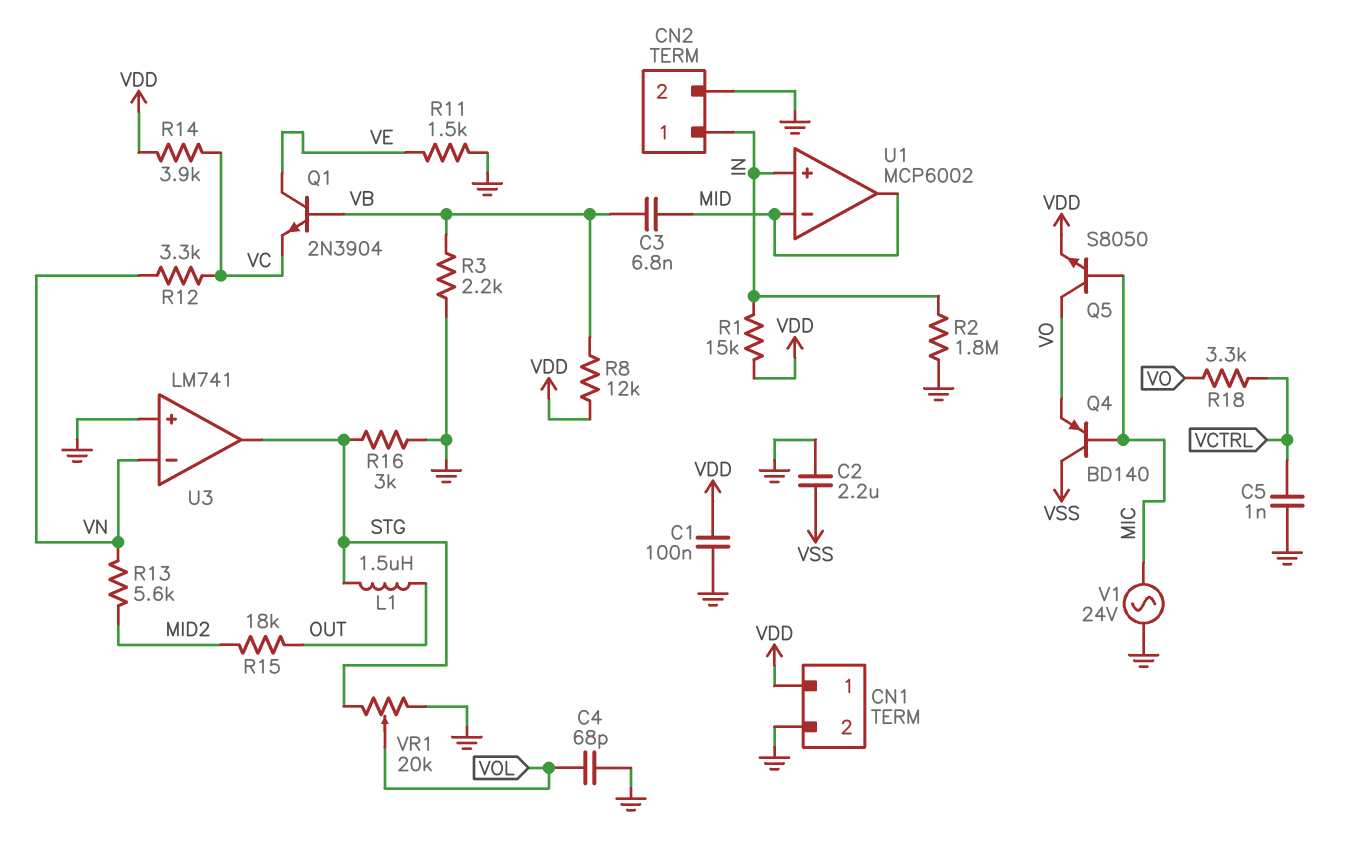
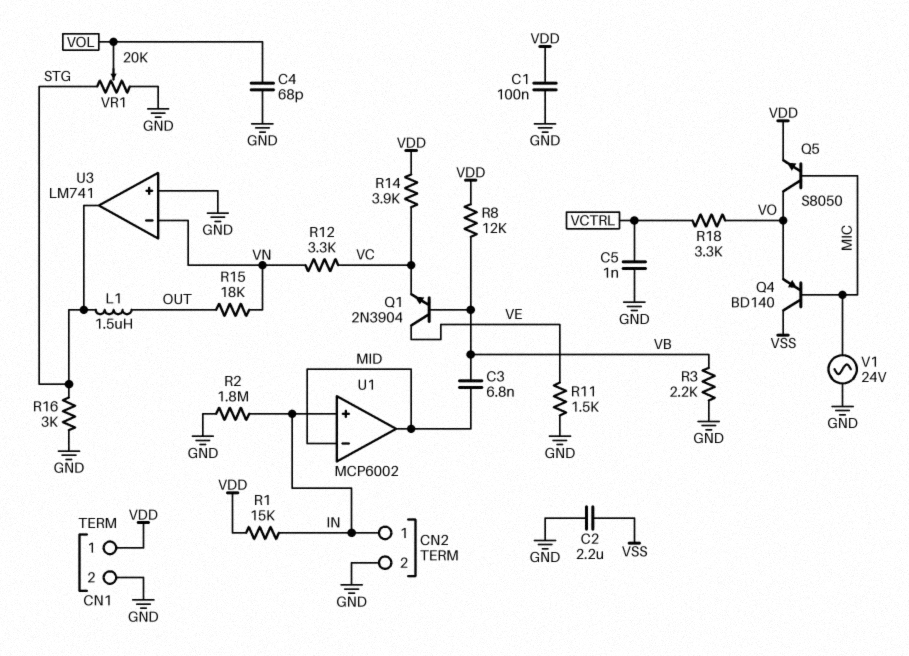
R13: 5.6k (MID2, VN) -> none
R15: 18k (MID2, OUT) -> 18k (OUT, VN)

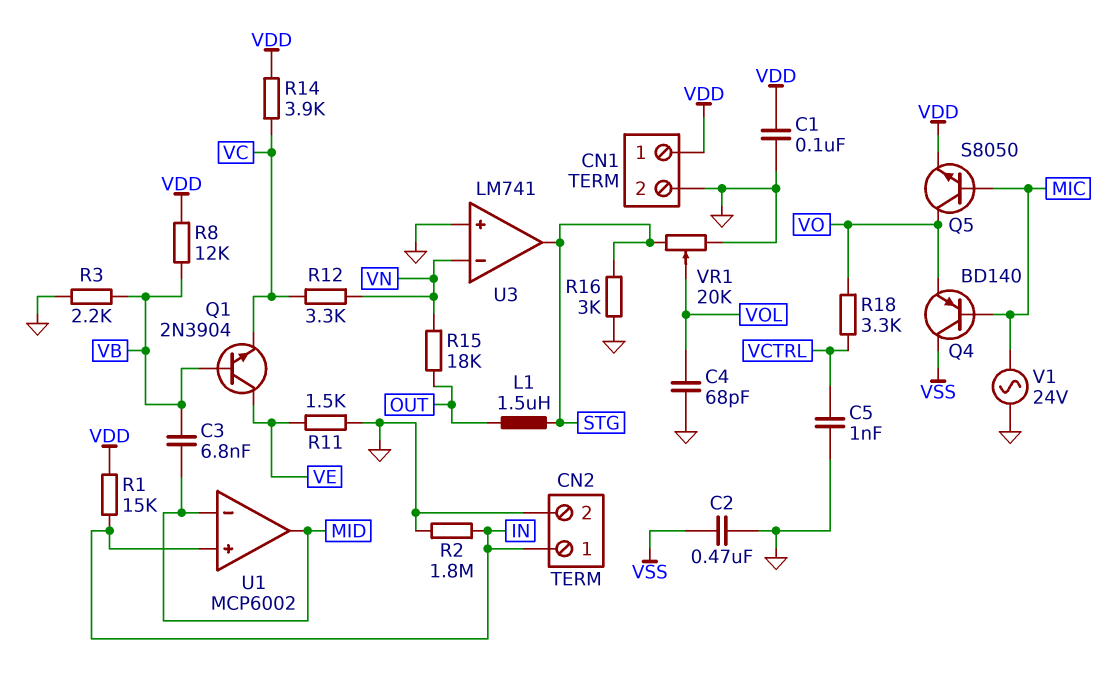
C2: 2.2uF (GND, VSS) -> 470nF (GND, VSS)

